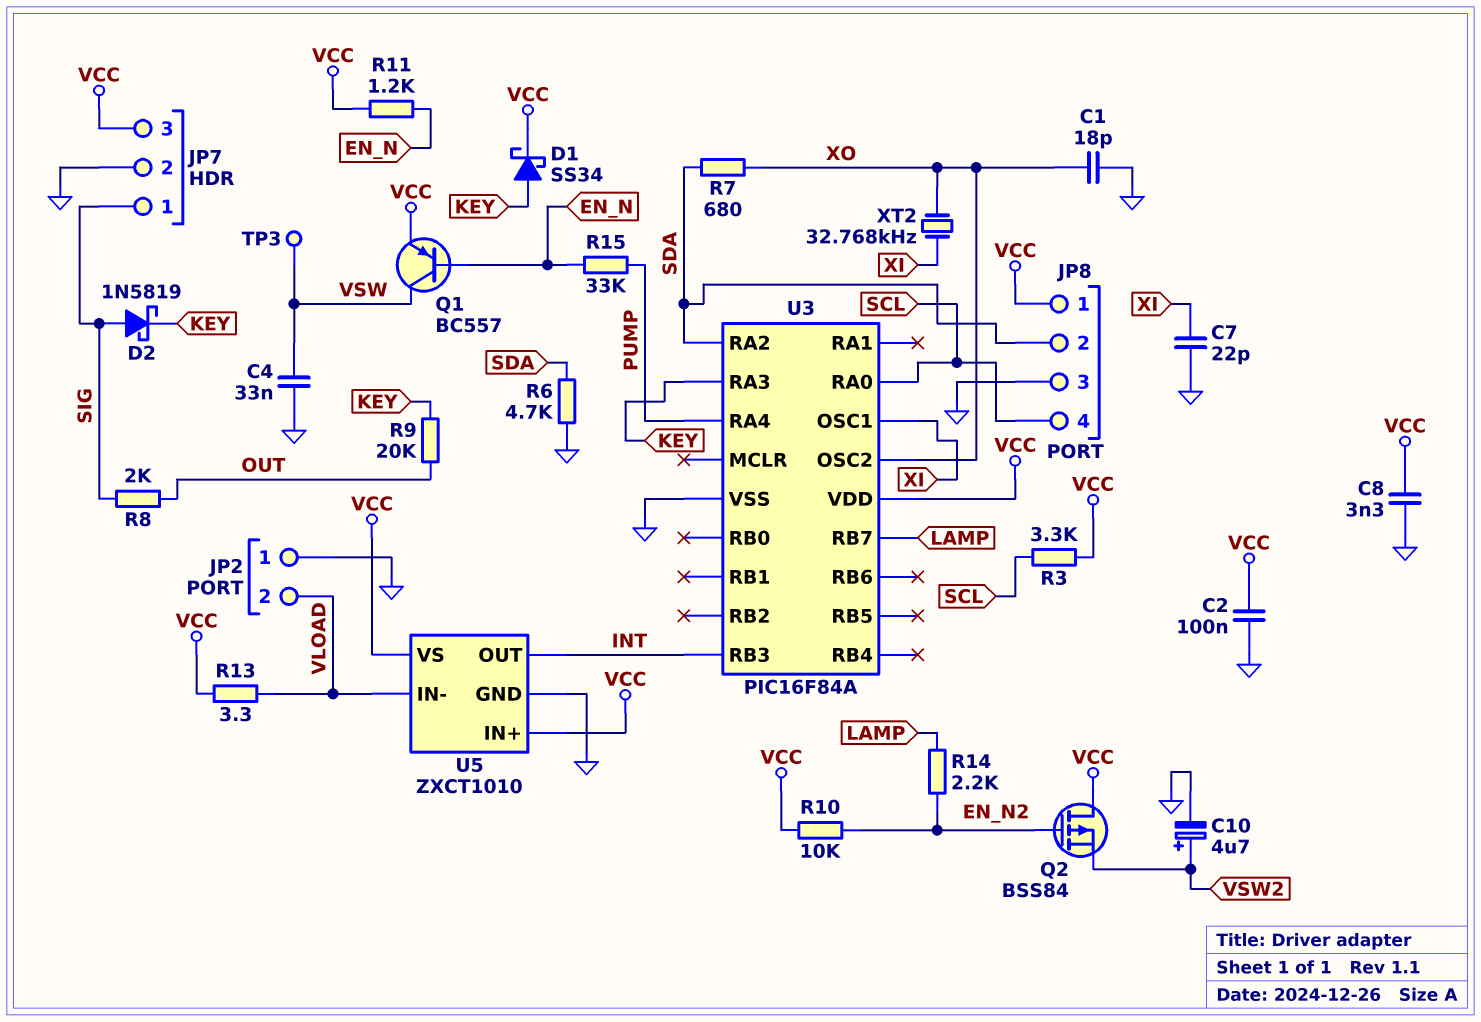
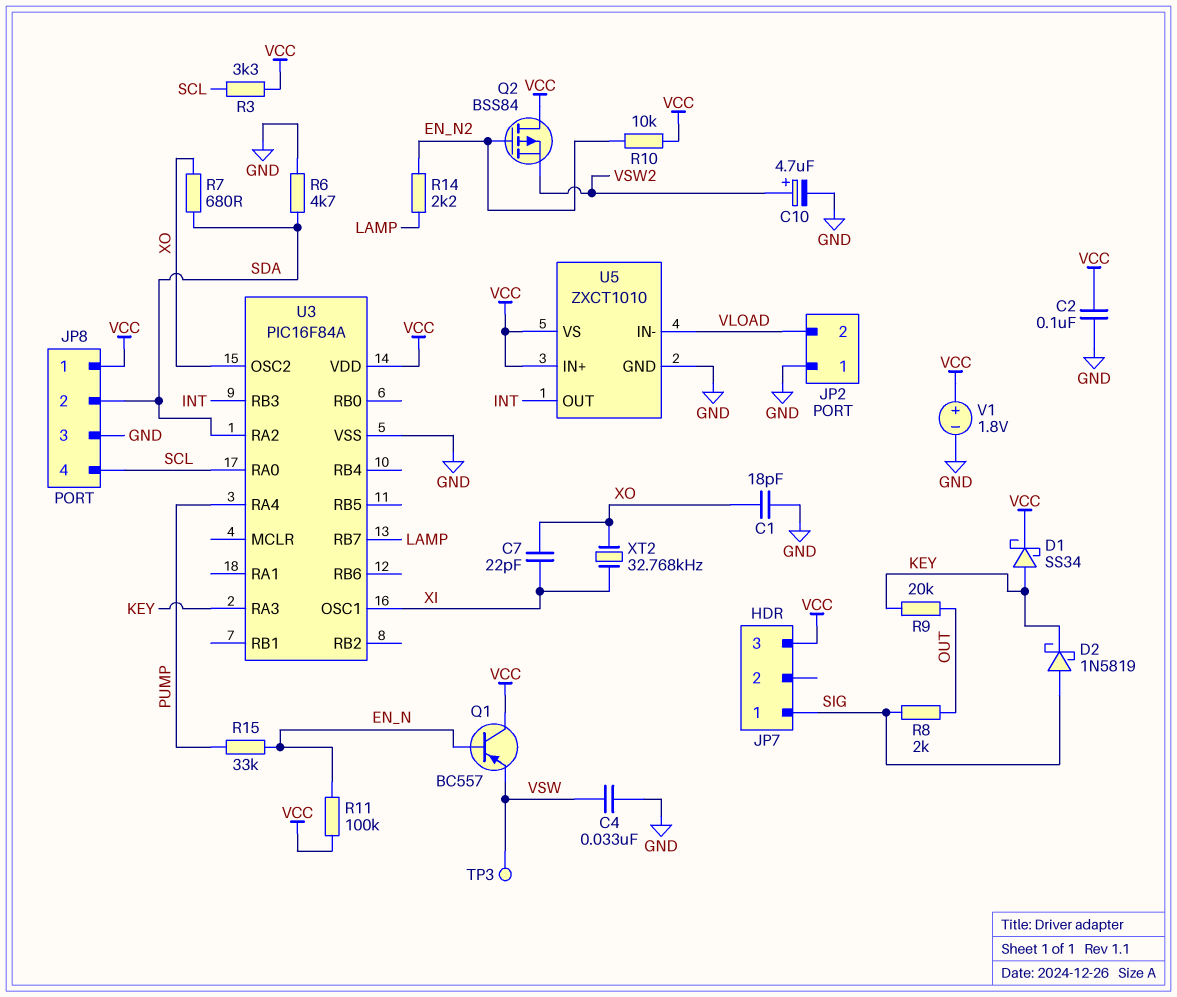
C7: 22pF (GND, XI) -> 22pF (XI, XO)
C8: 3.3nF (GND, VCC) -> none
JP7 pin 2: GND -> none
Q1: PNP BC557 (B EN_N, C VSW, E VCC) -> PNP BC557 (B EN_N, C VCC, E VSW)
R11: 1.2k (EN_N, VCC) -> 100k (EN_N, VCC)
R13: 3.3 (VCC, VLOAD) -> none
V1: none -> 1.8V (plus VCC, minus GND)

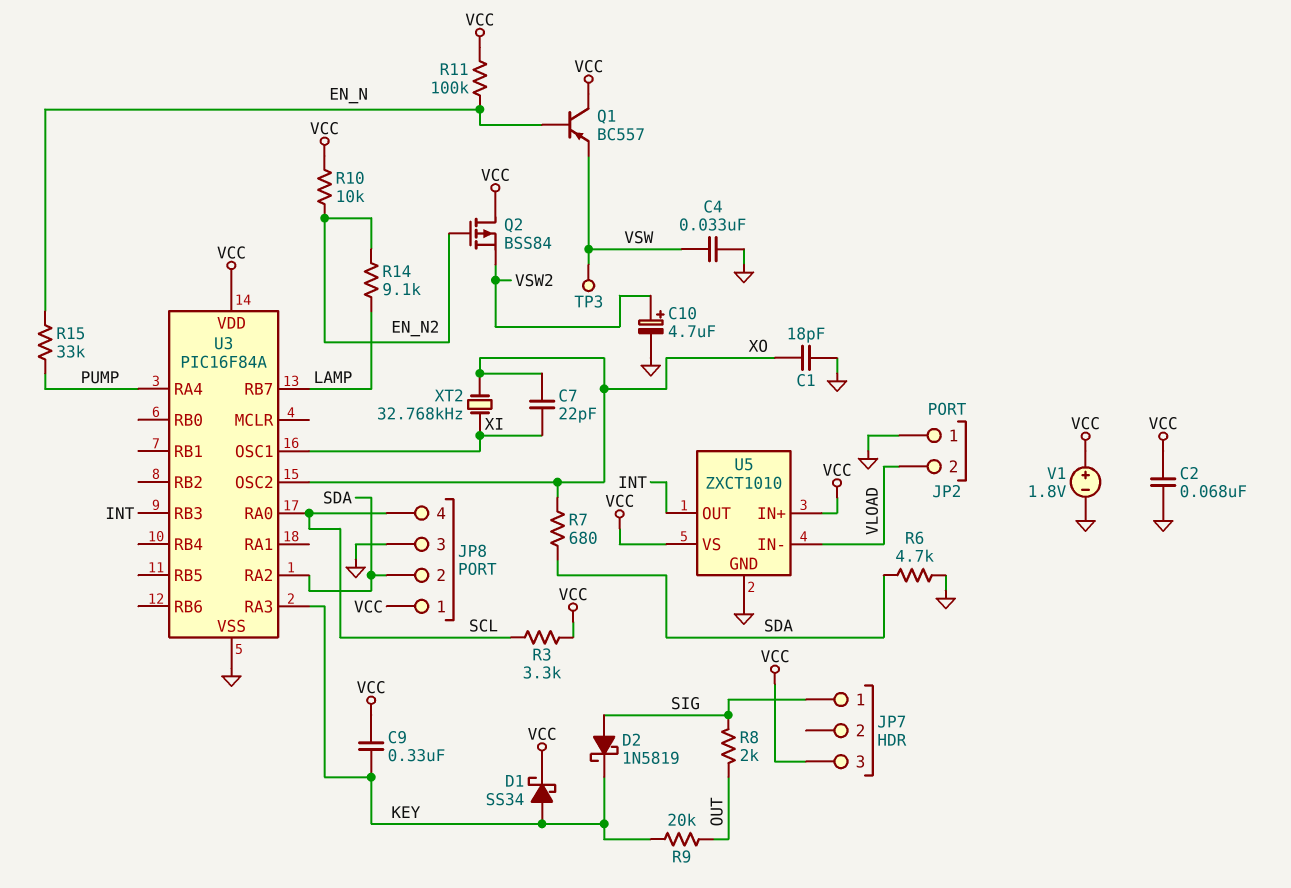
C2: 100nF (GND, VCC) -> 68nF (GND, VCC)
C9: none -> 330nF (KEY, VCC)
R14: 2.2k (EN_N2, LAMP) -> 9.1k (EN_N2, LAMP)

